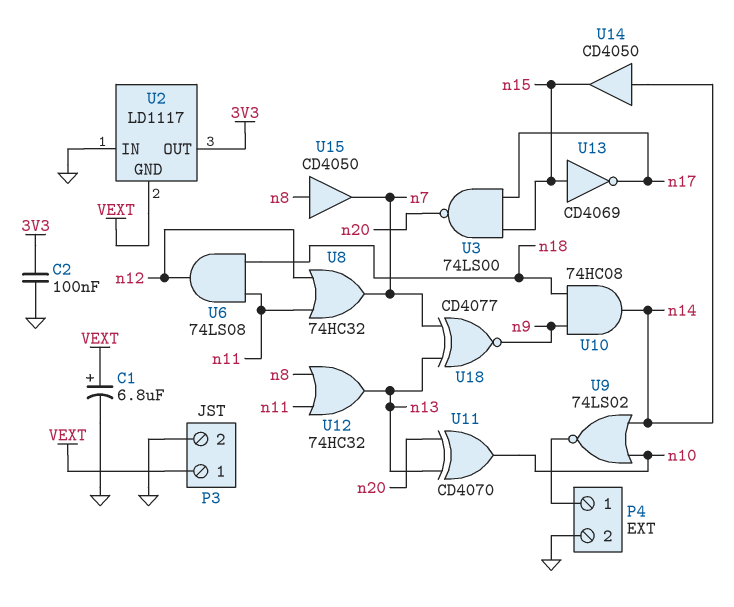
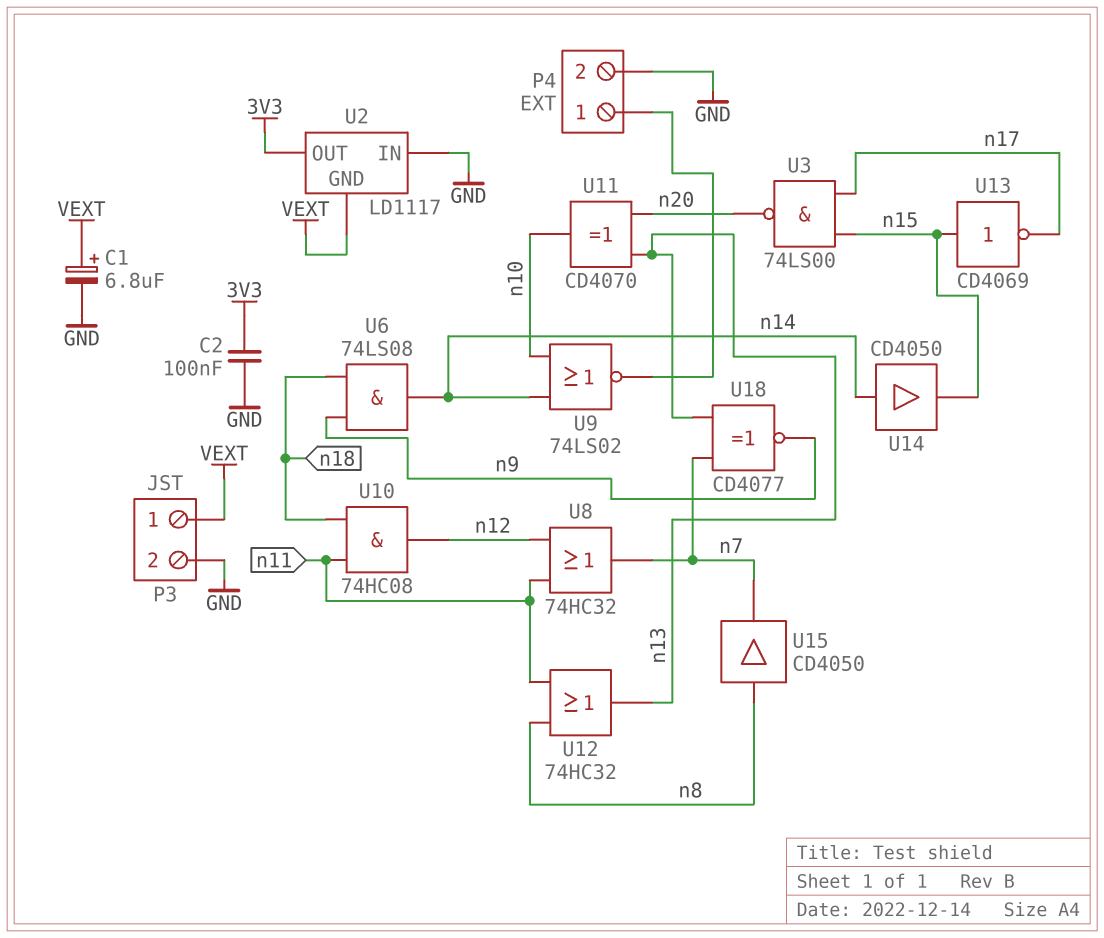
U6: AND 74LS08 (in n11, in n18, out n12) -> AND 74LS08 (in n9, in n18, out n14)
U10: AND 74HC08 (in n9, in n18, out n14) -> AND 74HC08 (in n11, in n18, out n12)

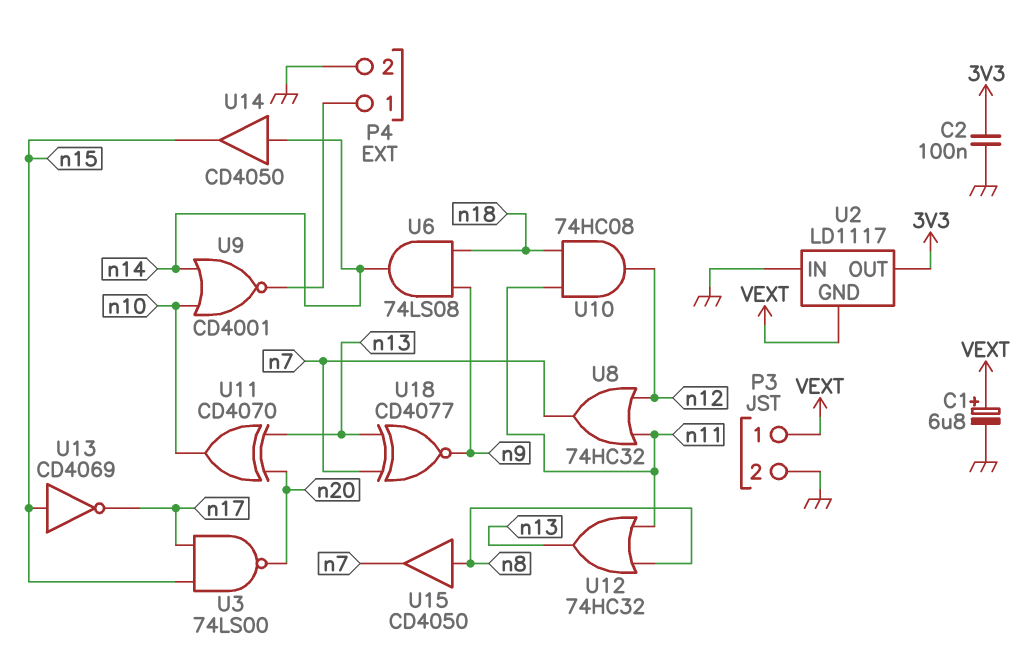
U9: NOR 74LS02 (in n10, in n14, out P4/1) -> NOR CD4001 (in n10, in n14, out P4/1)

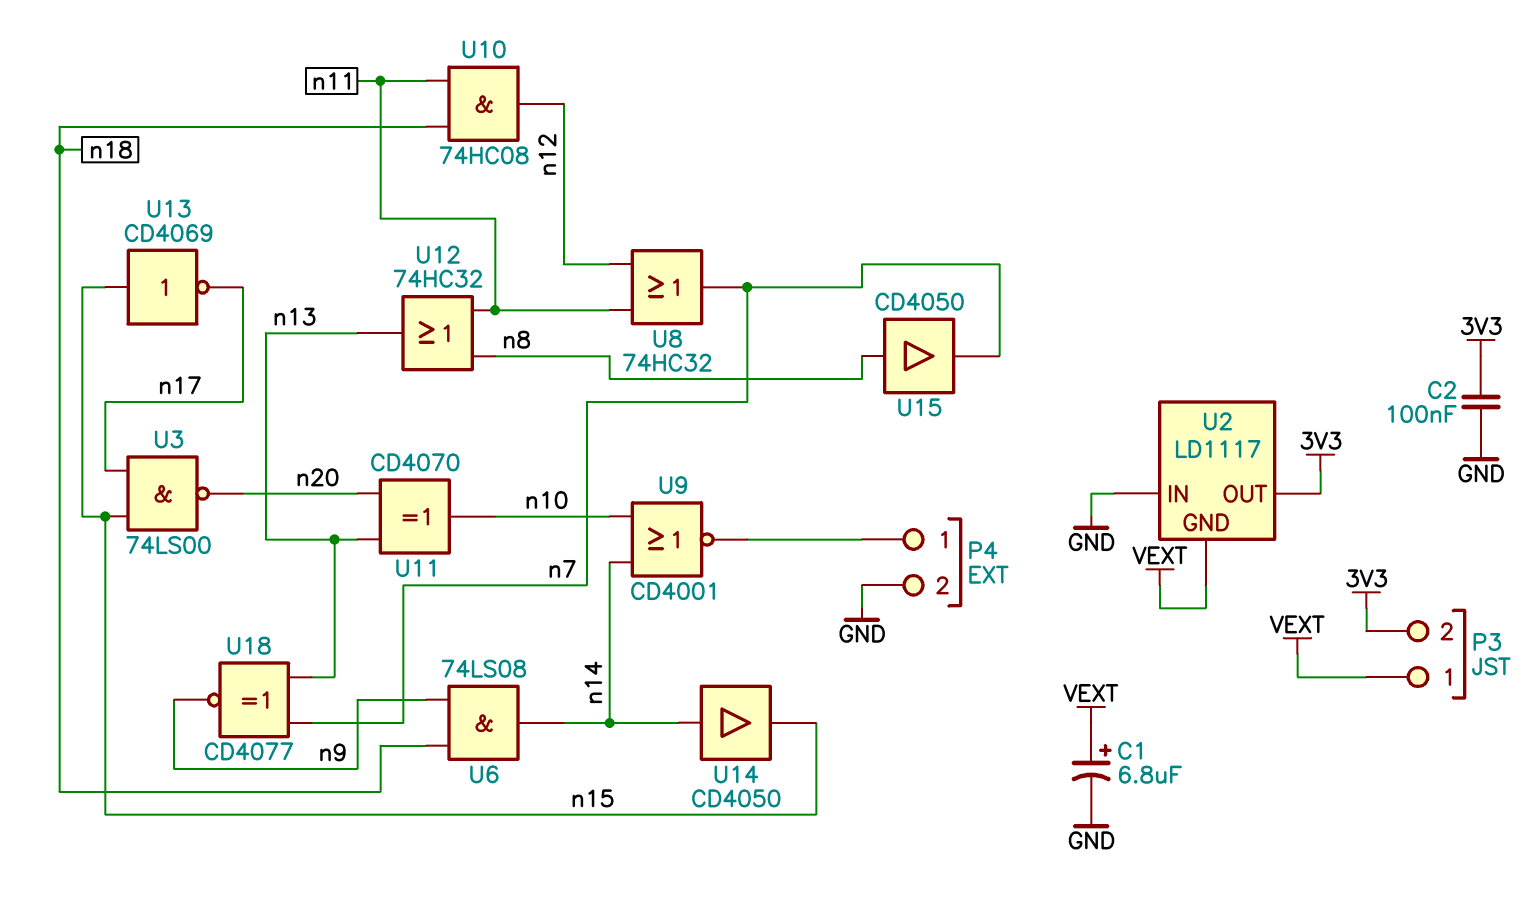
P3 pin 2: GND -> 3V3

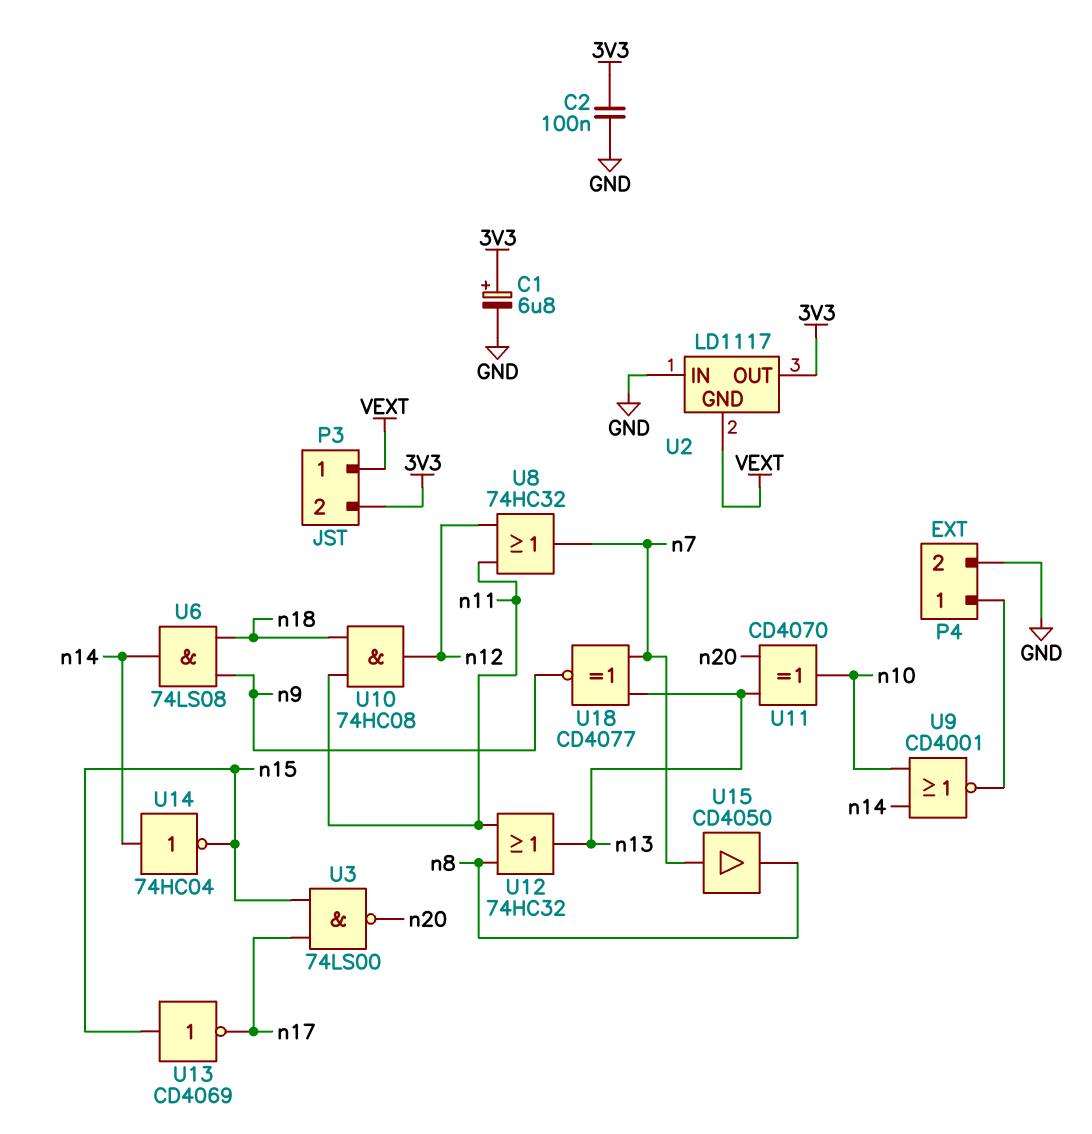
C1: 6.8uF (plus VEXT, minus GND) -> 6.8uF (plus 3V3, minus GND)
U14: buffer CD4050 (in n14, out n15) -> NOT 74HC04 (in n14, out n15)
U15: buffer CD4050 (in n8, out n7) -> buffer CD4050 (in n7, out n8)

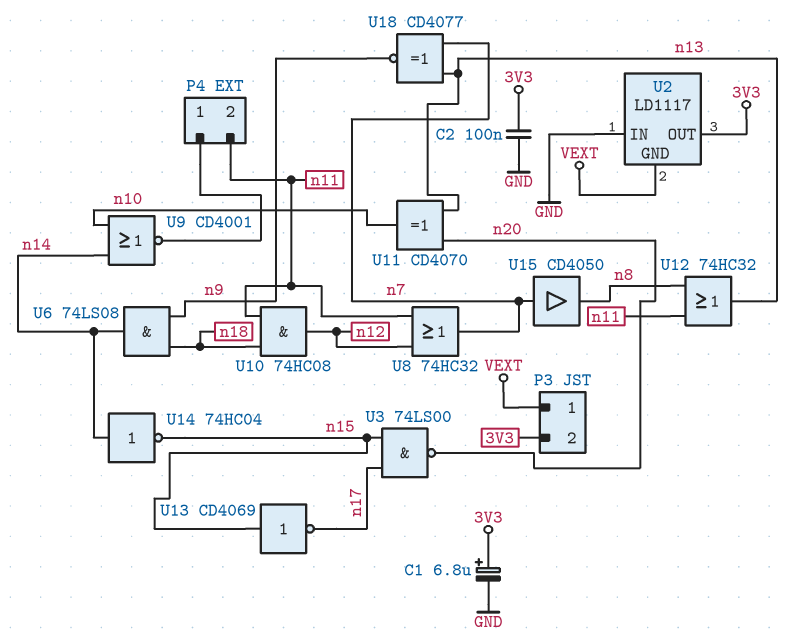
P4 pin 2: GND -> n11

